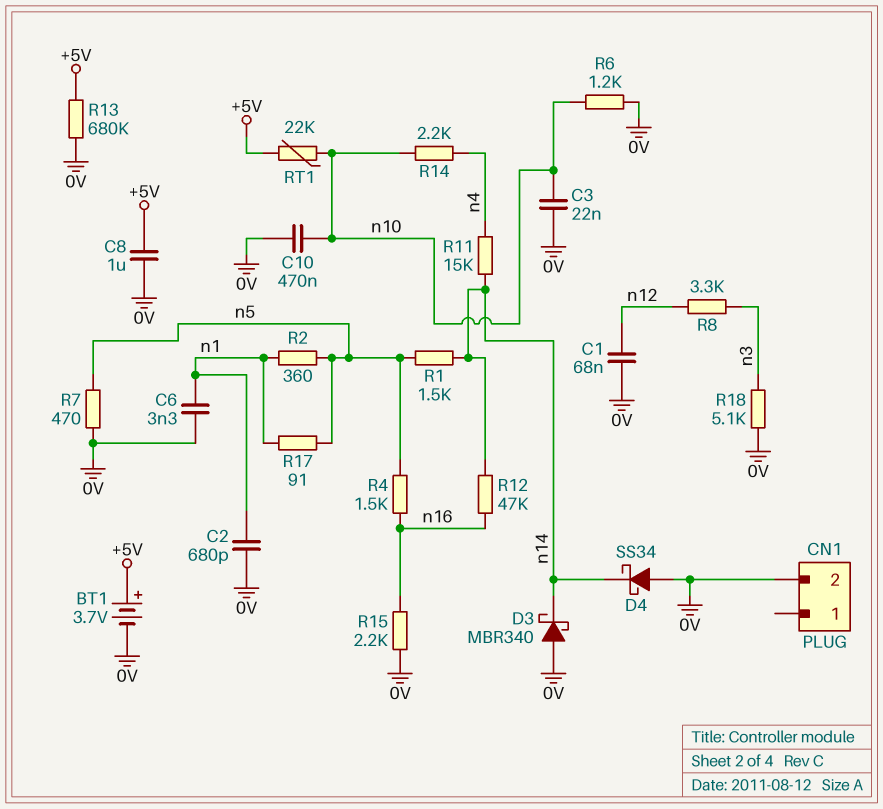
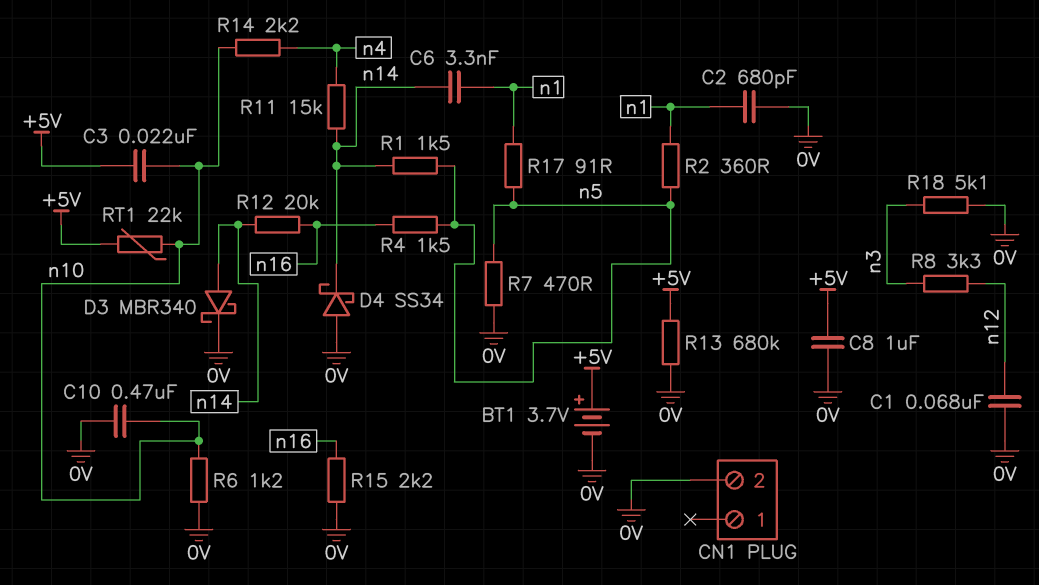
C3: 22nF (0V, n10) -> 22nF (+5V, n10)
C6: 3.3nF (0V, n1) -> 3.3nF (n1, n14)
D3: schottky MBR340 (A 0V, K n14) -> schottky MBR340 (A n14, K 0V)
R12: 47k (n14, n16) -> 20k (n14, n16)

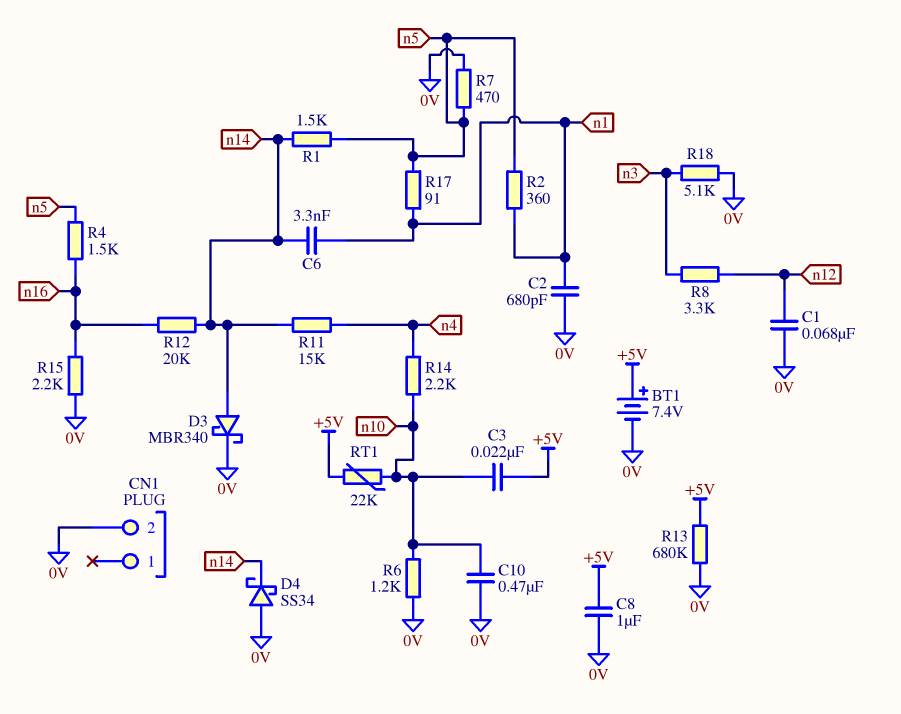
BT1: 3.7V (plus +5V, minus 0V) -> 7.4V (plus +5V, minus 0V)

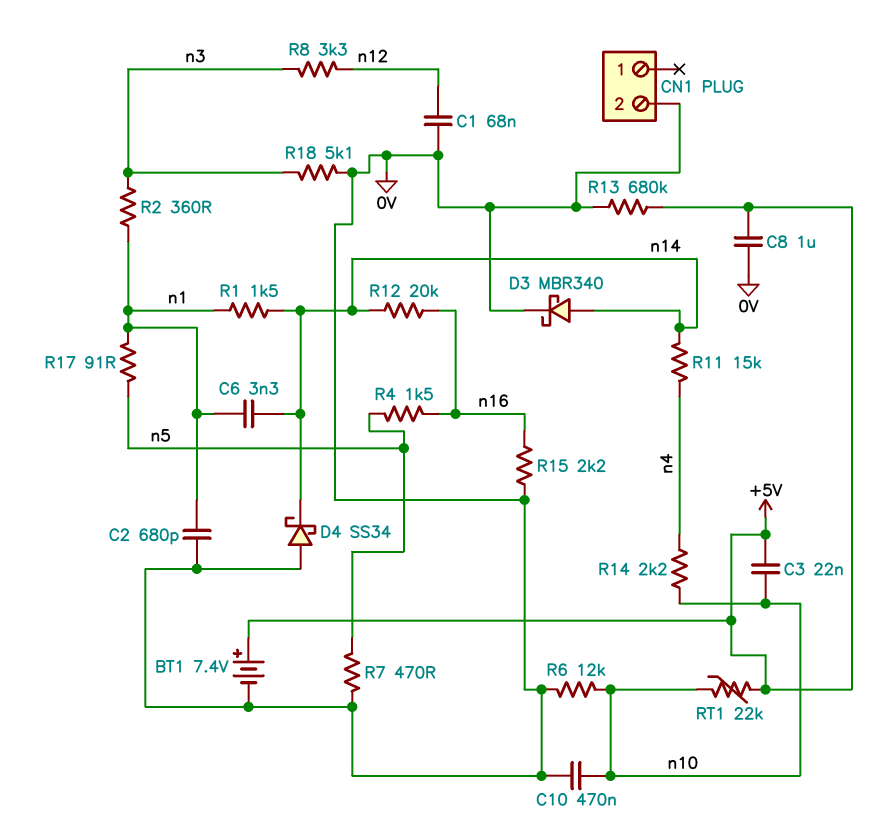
R1: 1.5k (n5, n14) -> 1.5k (n1, n14)
R2: 360 (n1, n5) -> 360 (n1, n3)
R6: 1.2k (0V, n10) -> 12k (0V, n10)

